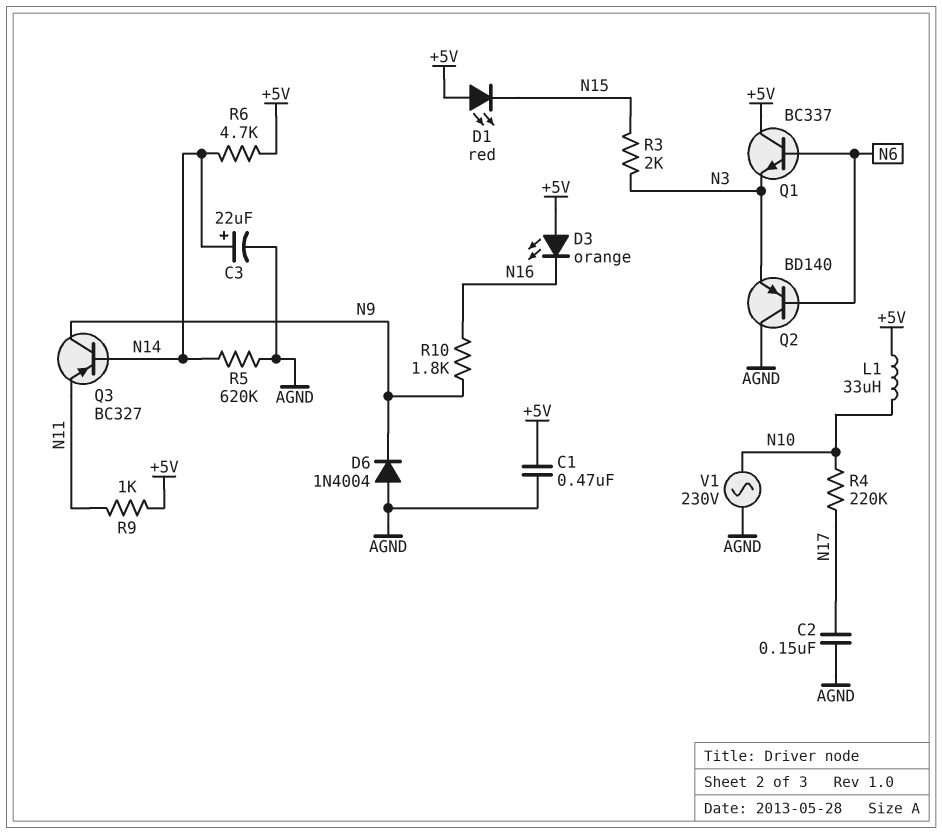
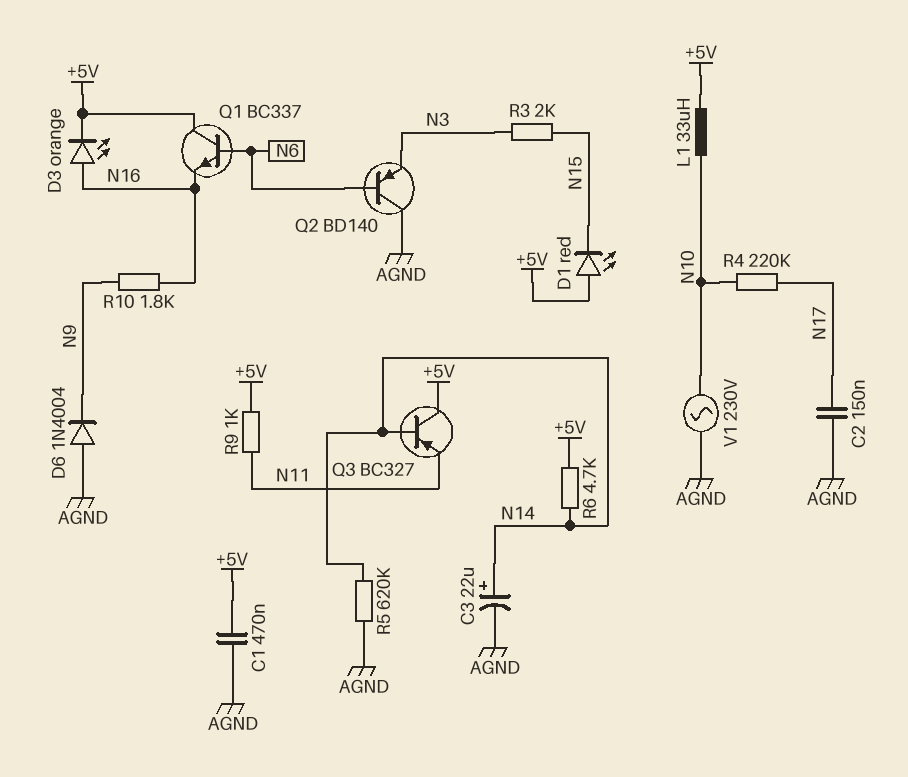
D3: LED orange (A +5V, K N16) -> LED orange (A N16, K +5V)
Q1: NPN BC337 (B N6, C +5V, E N3) -> NPN BC337 (B N6, C +5V, E N16)
Q3: PNP BC327 (B N14, C N9, E N11) -> PNP BC327 (B N14, C +5V, E N11)

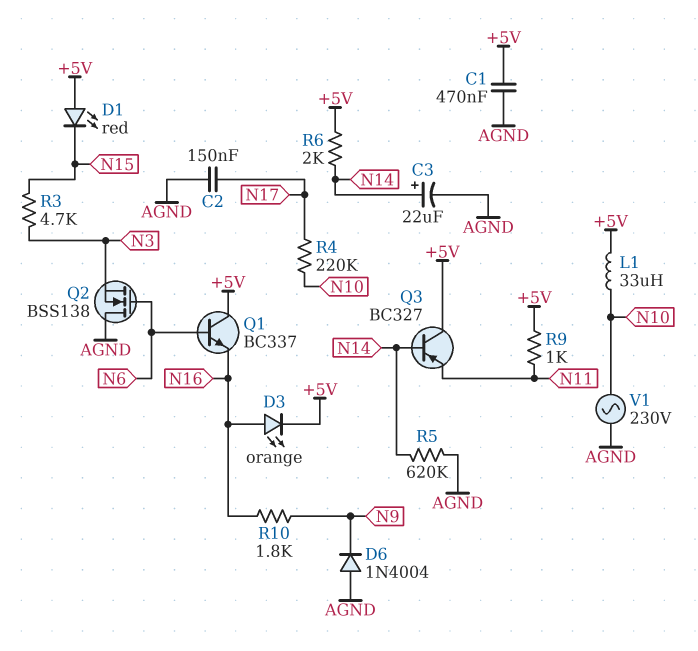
Q2: PNP BD140 (B N6, C AGND, E N3) -> NMOS BSS138 (G N6, D AGND, S N3)
R3: 2k (N3, N15) -> 4.7k (N3, N15)
R6: 4.7k (+5V, N14) -> 2k (+5V, N14)

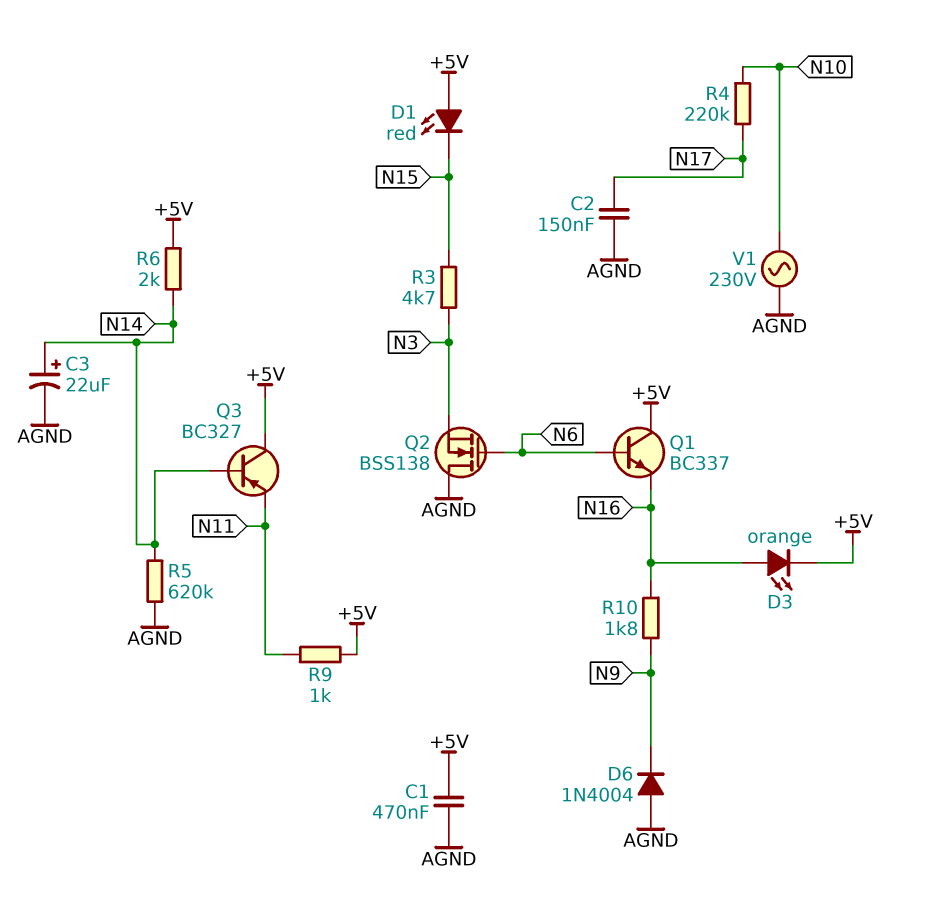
L1: 33uH (+5V, N10) -> none

